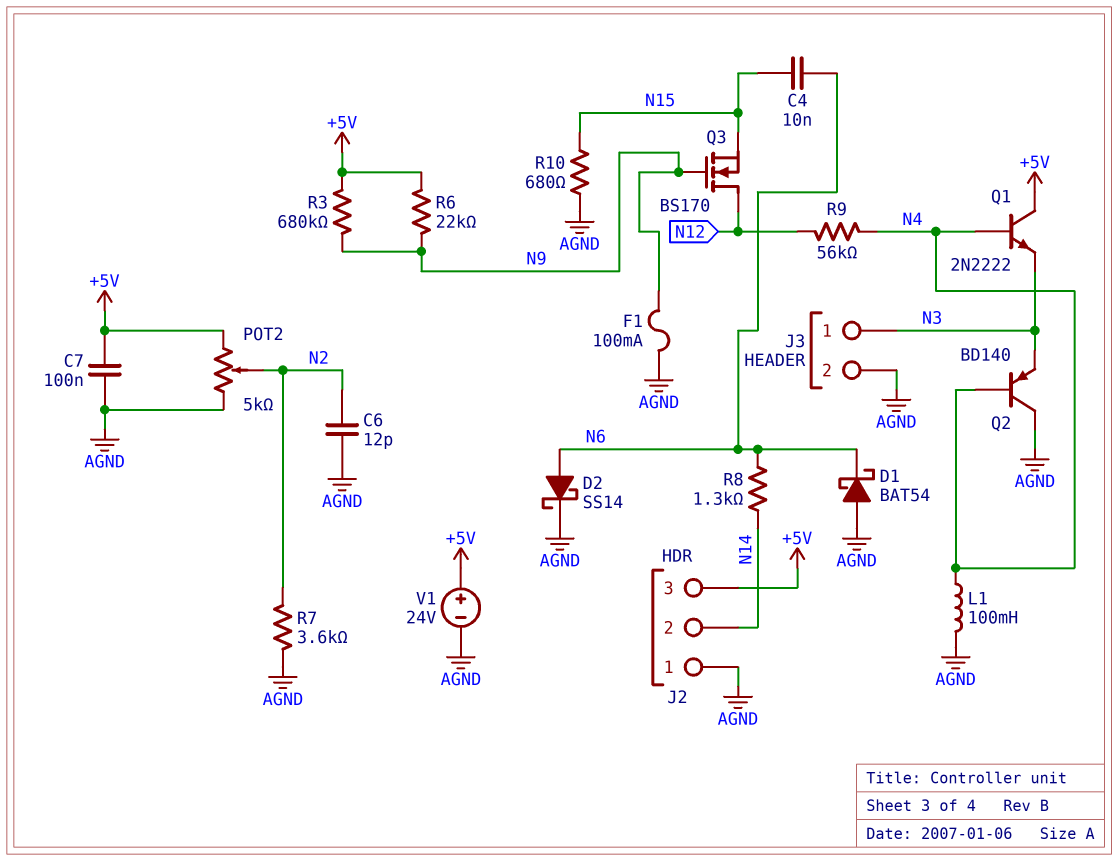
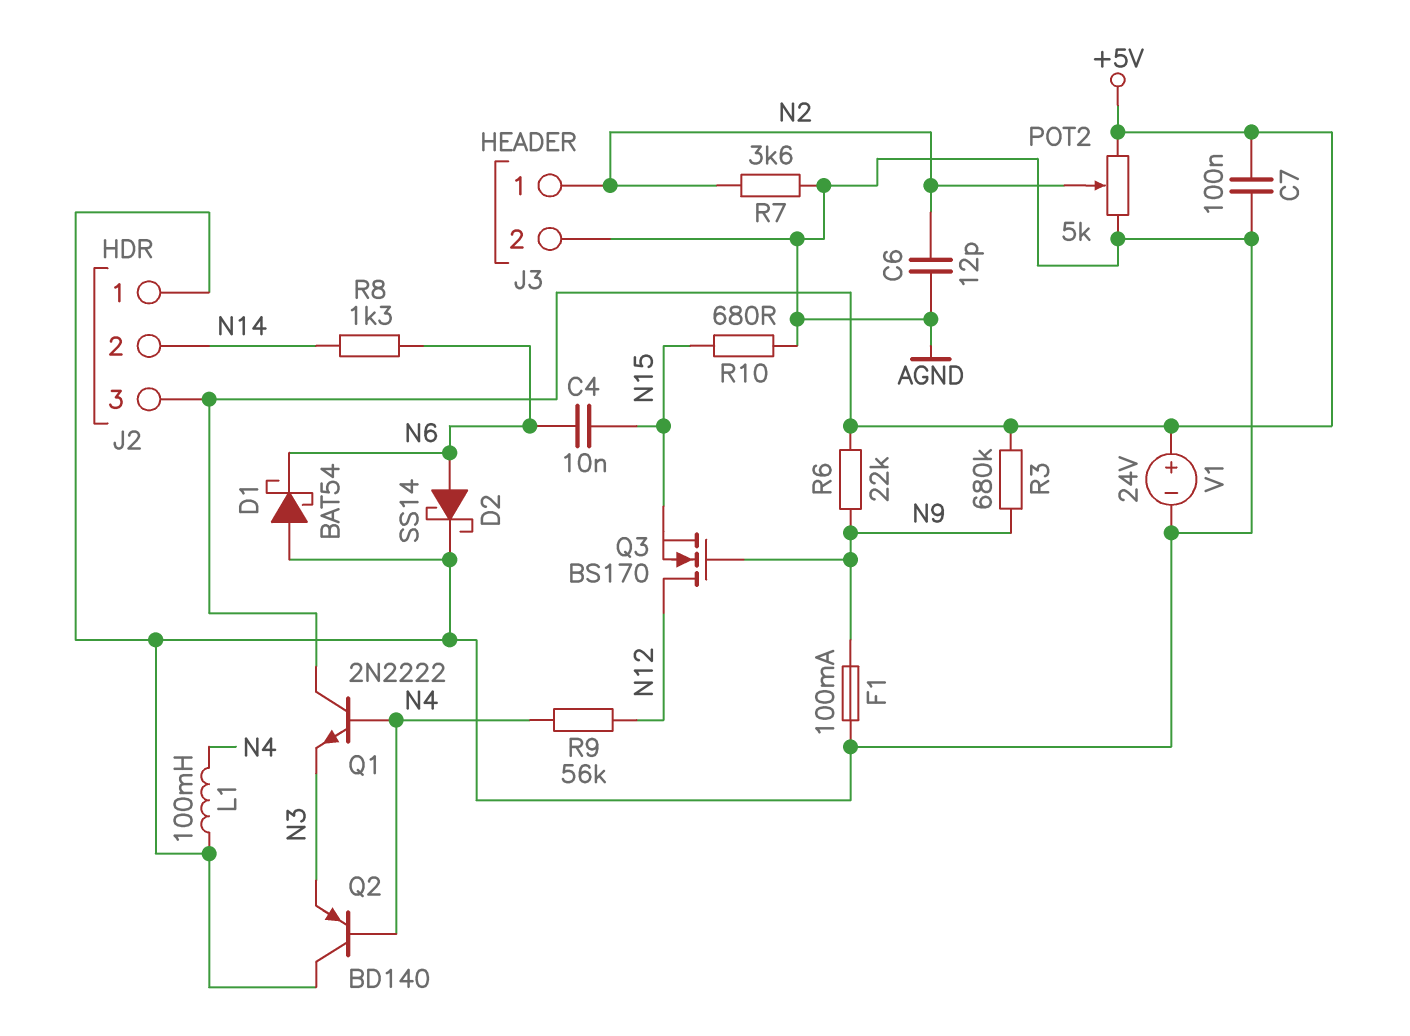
J3 pin 1: N3 -> N2

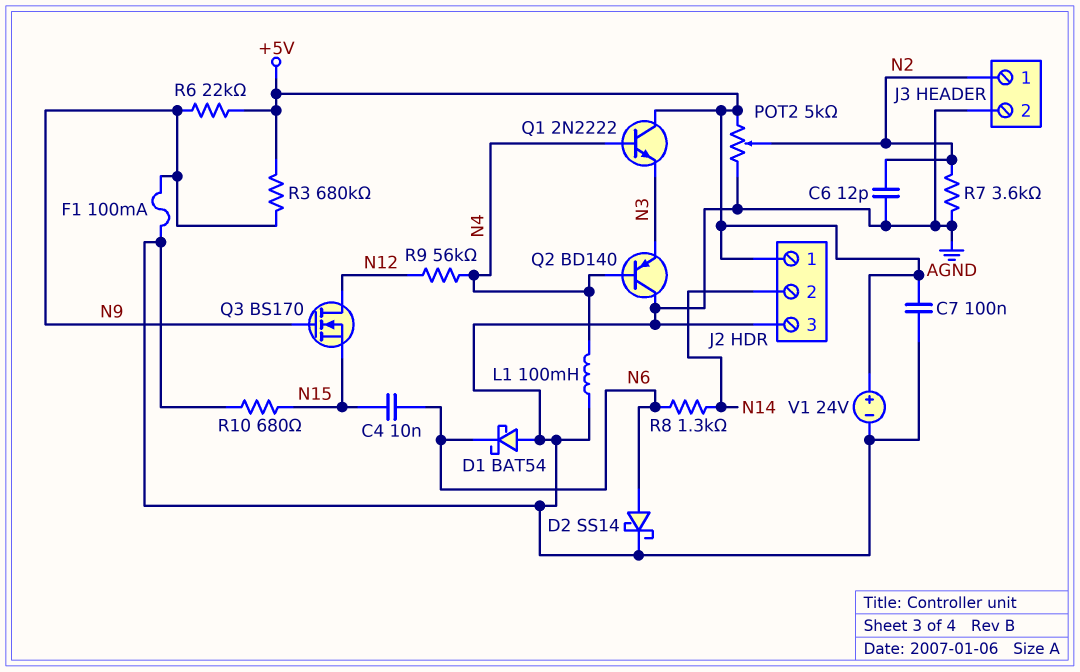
J2 pin 1: AGND -> +5V
J2 pin 3: +5V -> AGND

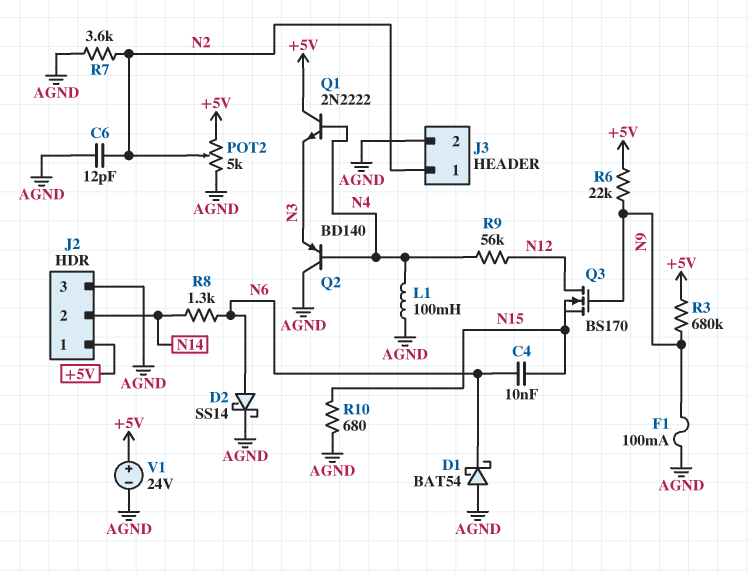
C7: 100nF (+5V, AGND) -> none

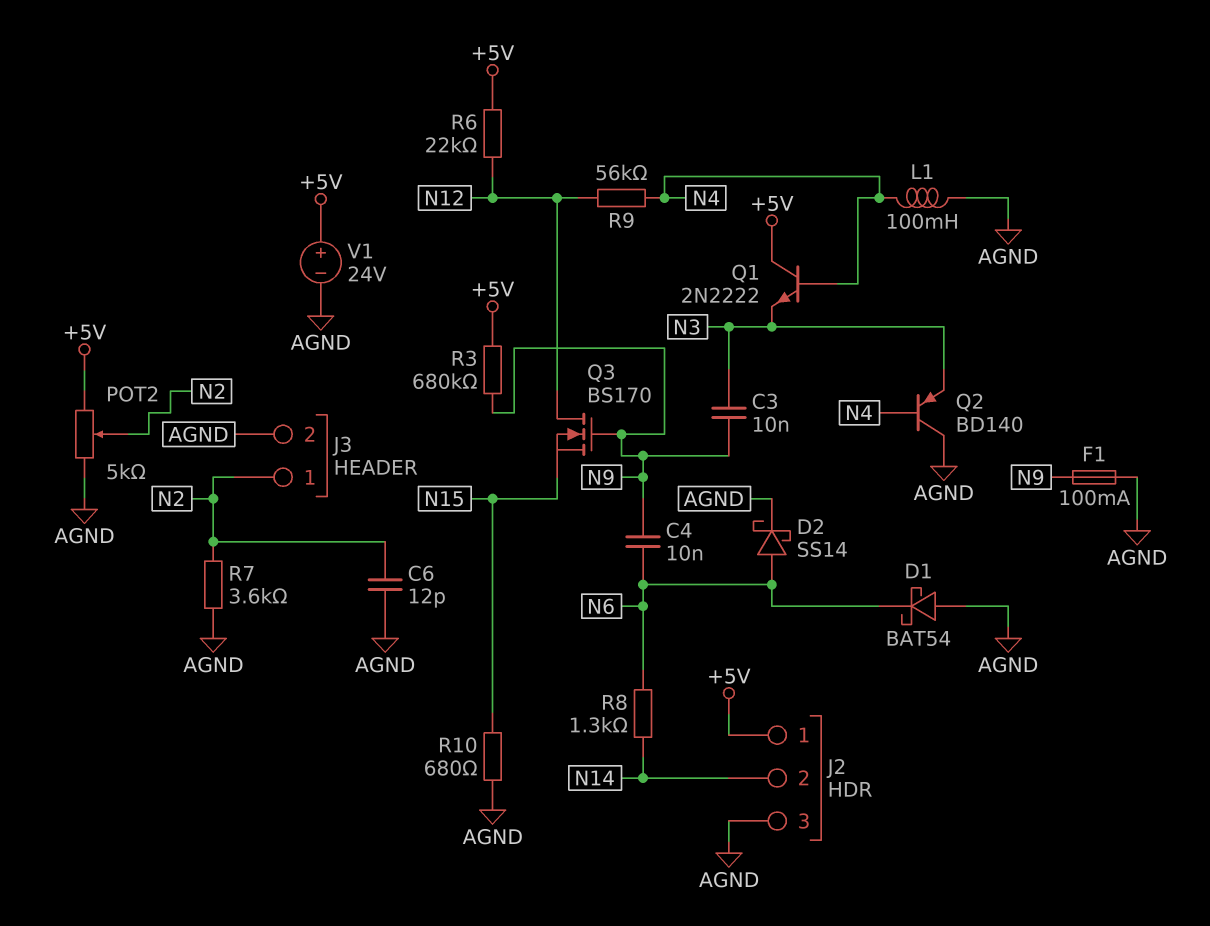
C3: none -> 10nF (N3, N9)
C4: 10nF (N6, N15) -> 10nF (N6, N9)
R6: 22k (+5V, N9) -> 22k (+5V, N12)

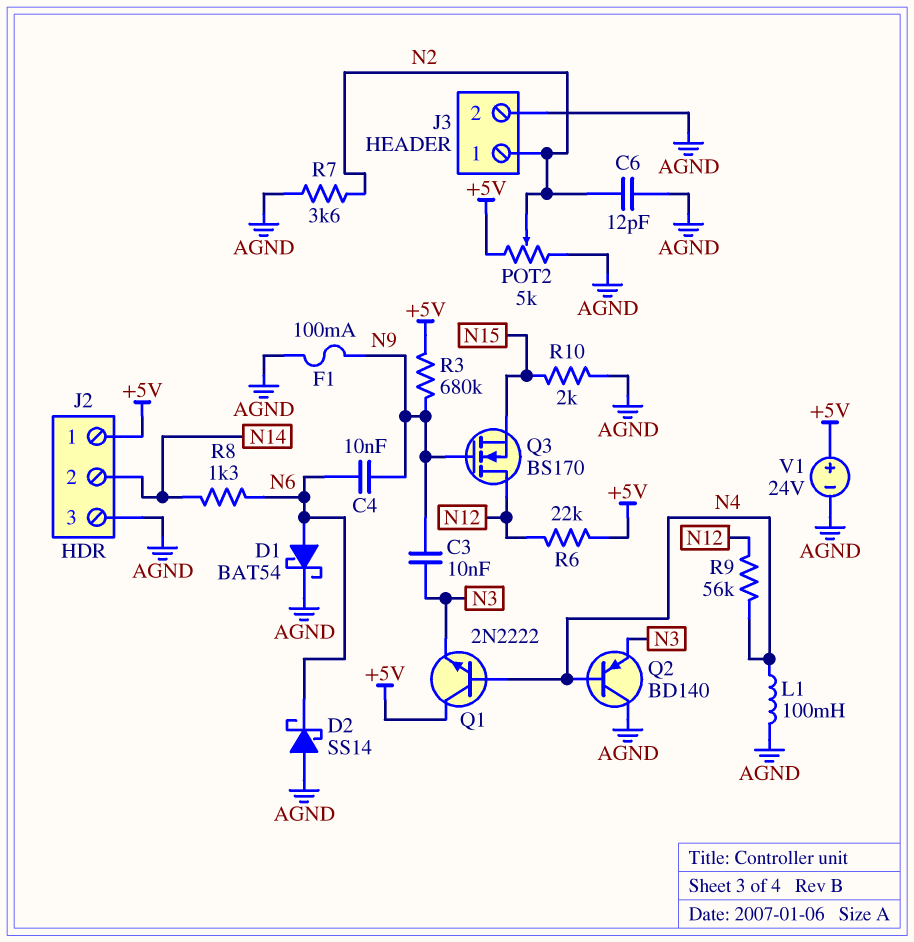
D1: schottky BAT54 (A AGND, K N6) -> schottky BAT54 (A N6, K AGND)
D2: schottky SS14 (A N6, K AGND) -> schottky SS14 (A AGND, K N6)
R10: 680 (AGND, N15) -> 2k (AGND, N15)

